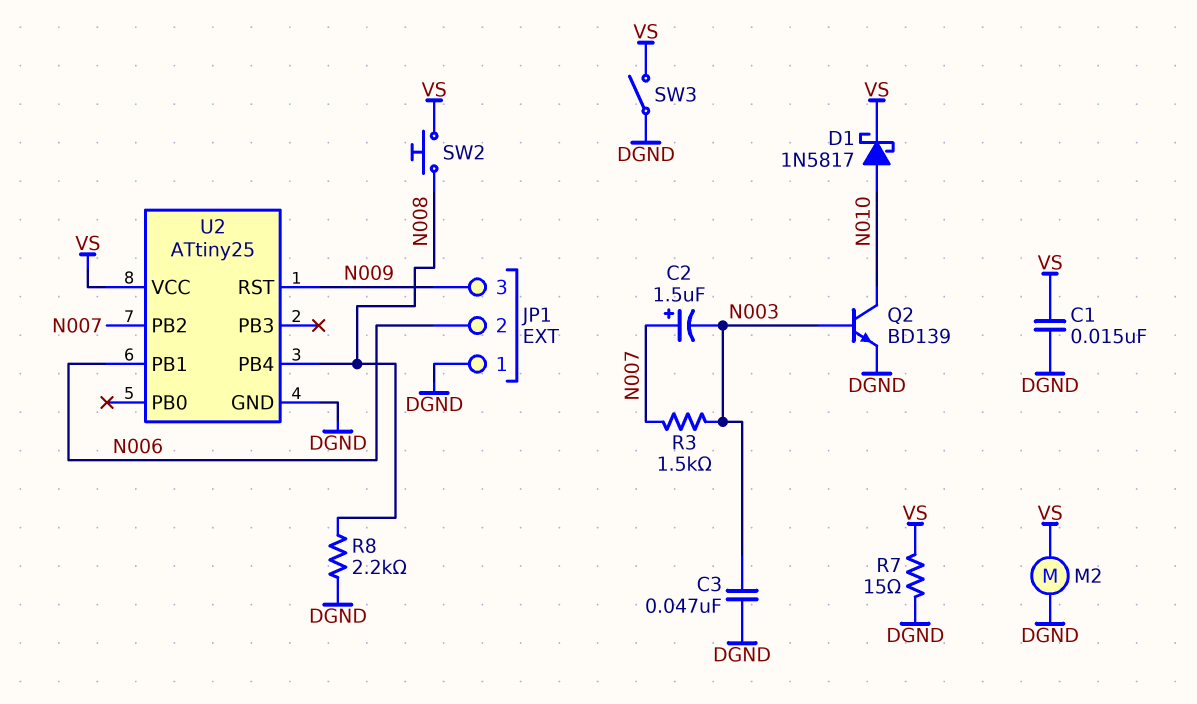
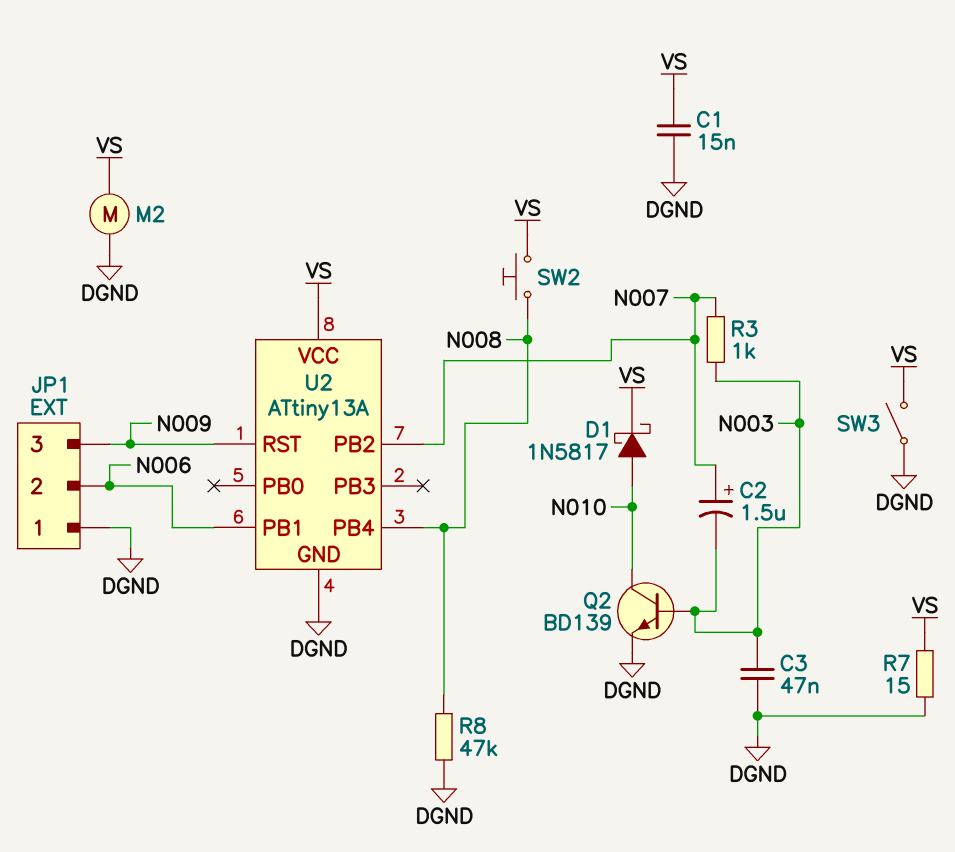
R3: 1.5k (N003, N007) -> 1k (N003, N007)
R8: 2.2k (DGND, N008) -> 47k (DGND, N008)
U2: ATtiny25 -> ATtiny13A

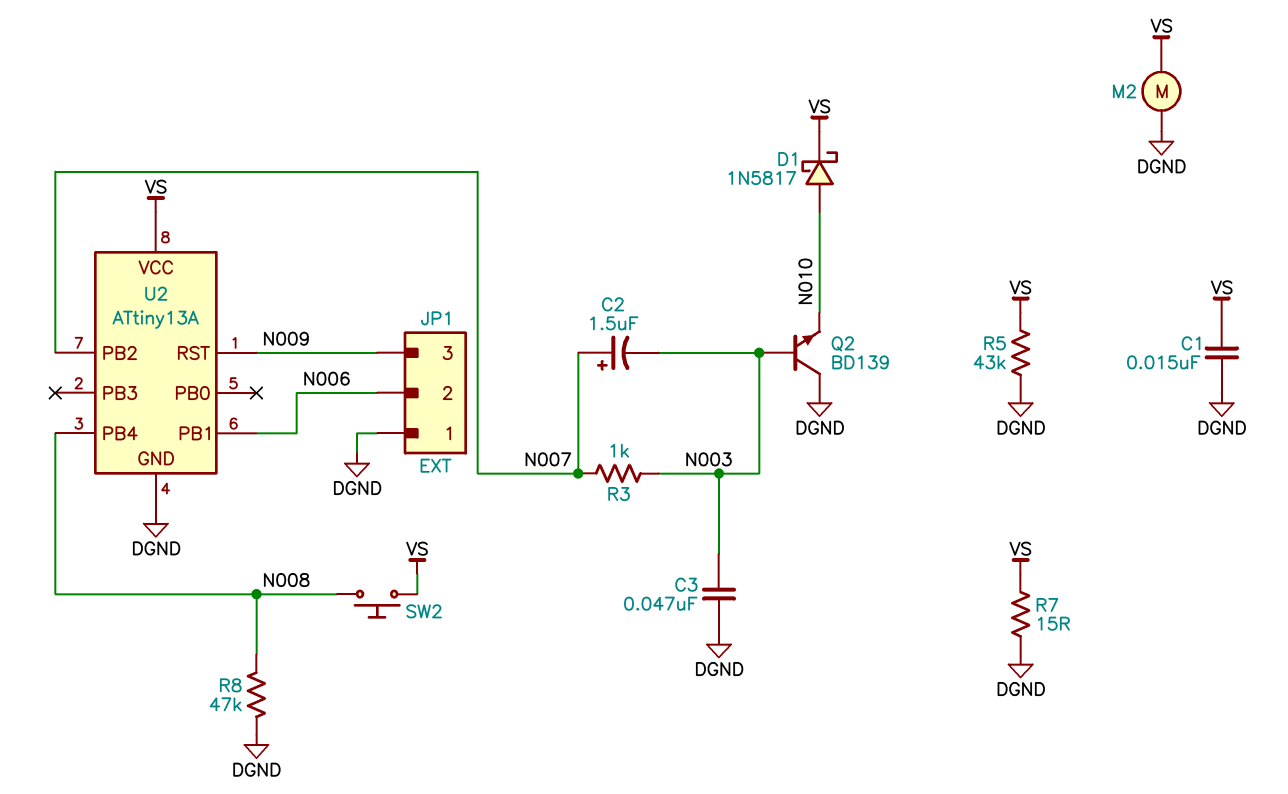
Q2: NPN BD139 (B N003, C N010, E DGND) -> NPN BD139 (B N003, C DGND, E N010)
R5: none -> 43k (DGND, VS)
SW3: switch (DGND, VS) -> none

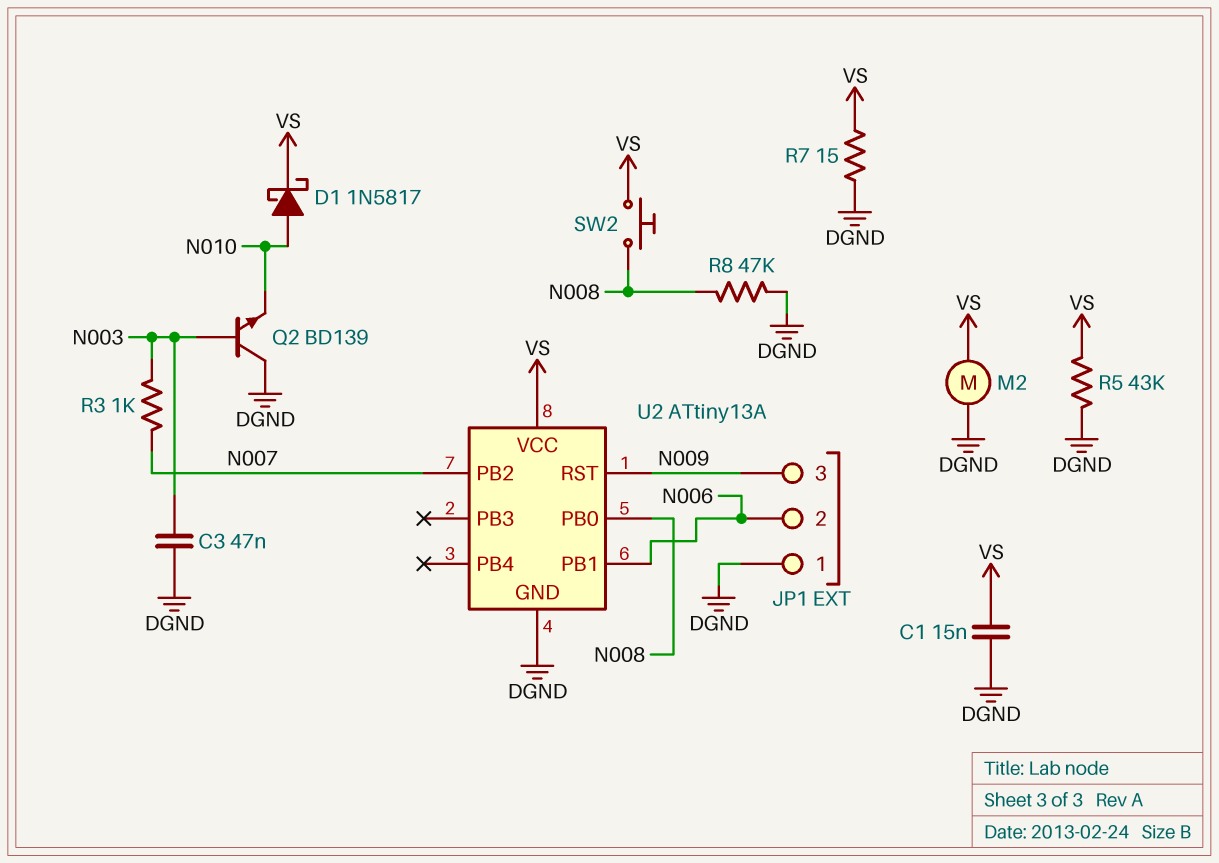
C2: 1.5uF (plus N007, minus N003) -> none
U2 pin PB0: none -> N008
U2 pin PB4: N008 -> none

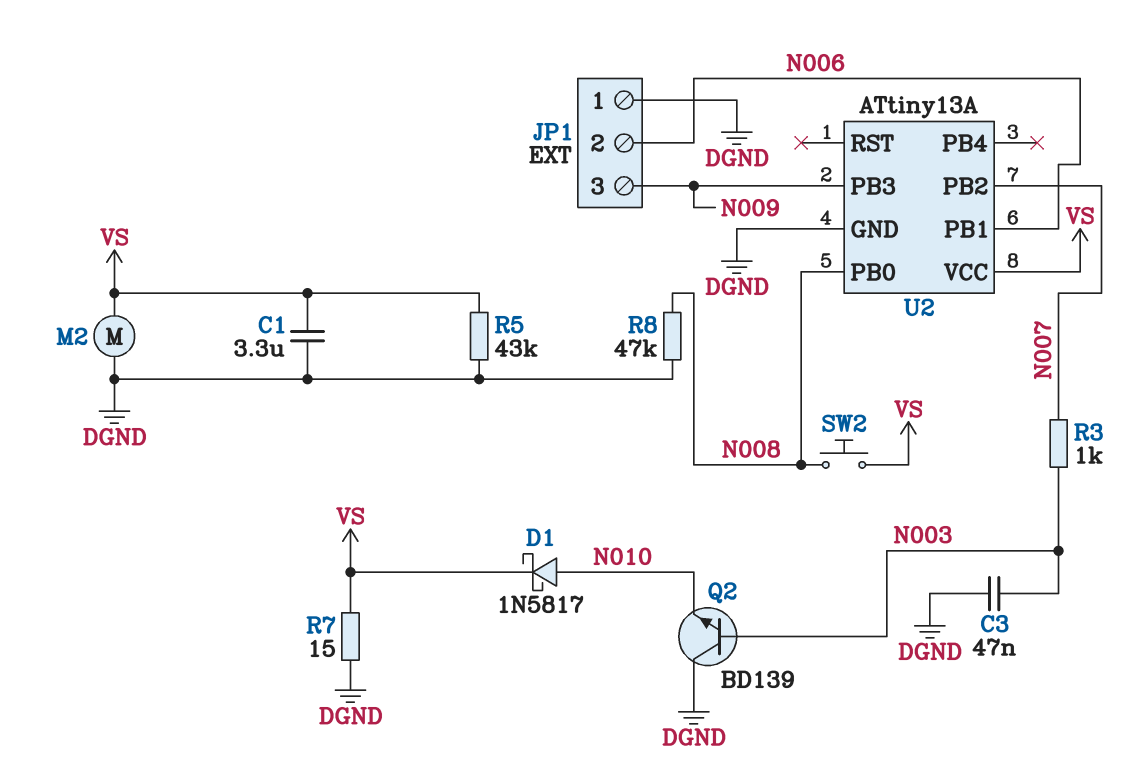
C1: 15nF (DGND, VS) -> 3.3uF (DGND, VS)
U2 pin PB3: none -> N009
U2 pin RST: N009 -> none

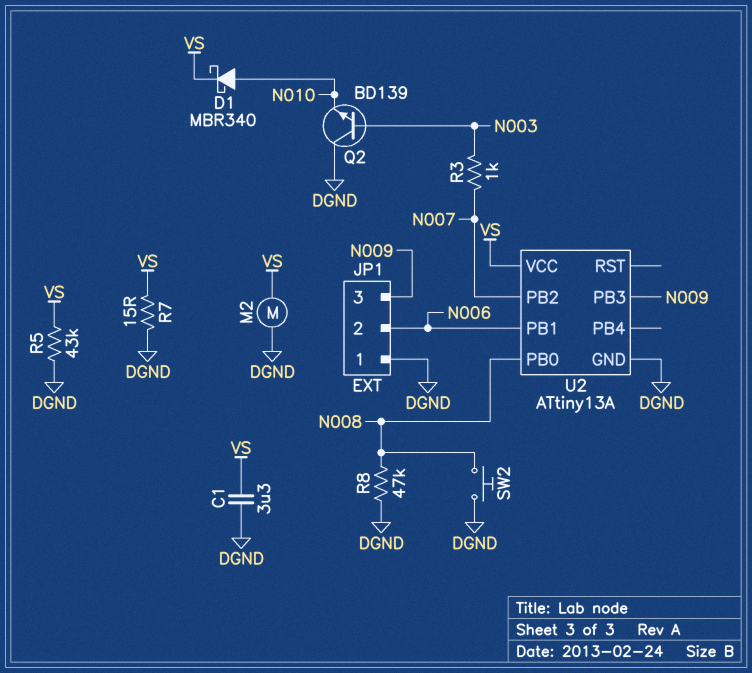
C3: 47nF (DGND, N003) -> none
D1: schottky 1N5817 (A N010, K VS) -> schottky MBR340 (A N010, K VS)
SW2: button (N008, VS) -> button (DGND, N008)

